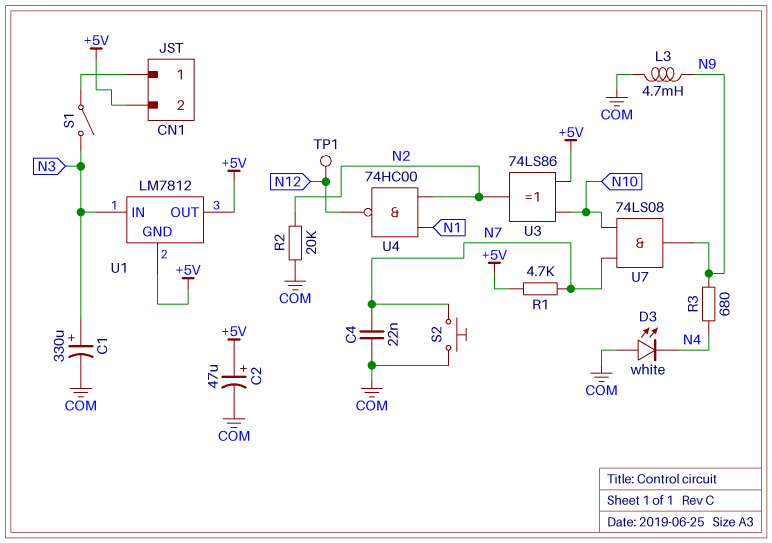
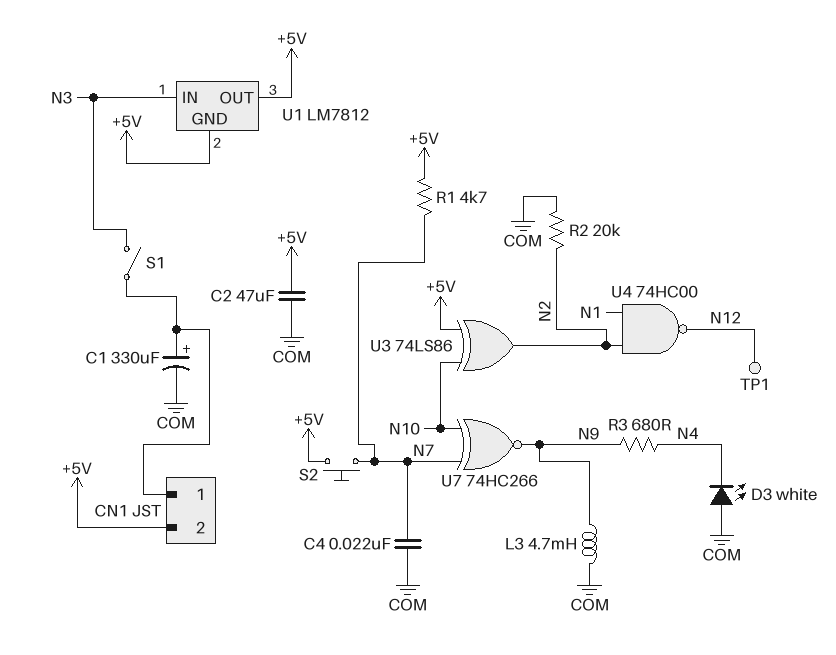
C1: 330uF (plus N3, minus COM) -> 330uF (plus CN1/1, minus COM)
C2: 47uF (plus +5V, minus COM) -> 47uF (+5V, COM)
S2: button (COM, N7) -> button (+5V, N7)
U7: AND 74LS08 (in N7, in N10, out N9) -> XNOR 74HC266 (in N7, in N10, out N9)

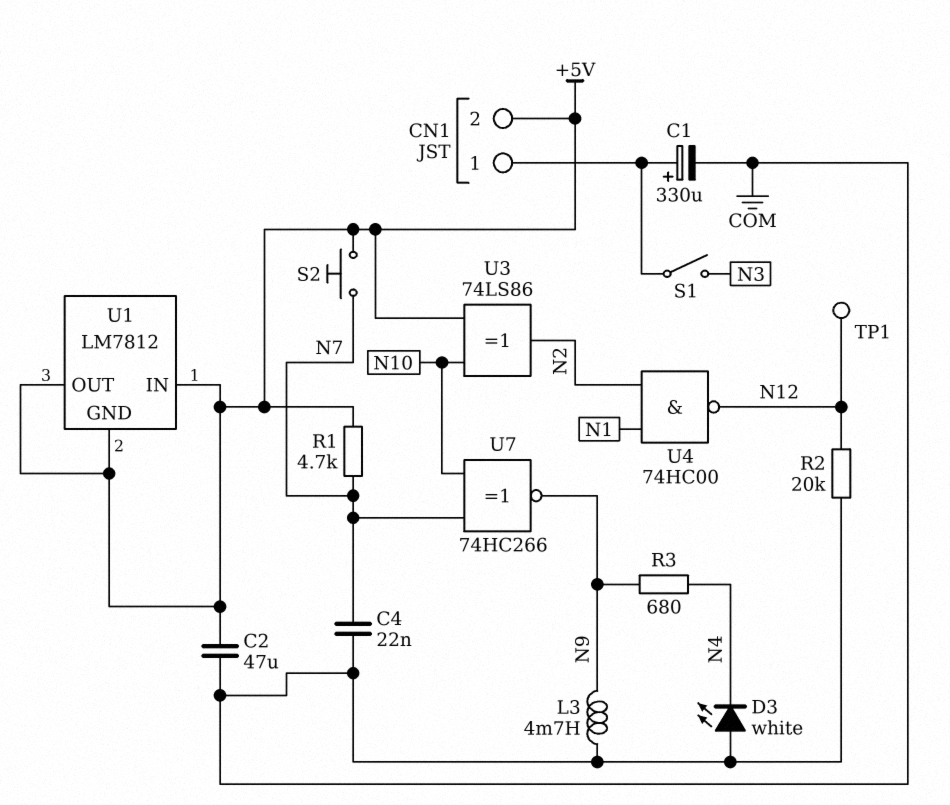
R2: 20k (COM, N2) -> 20k (COM, N12)
U1 pin IN: N3 -> +5V

